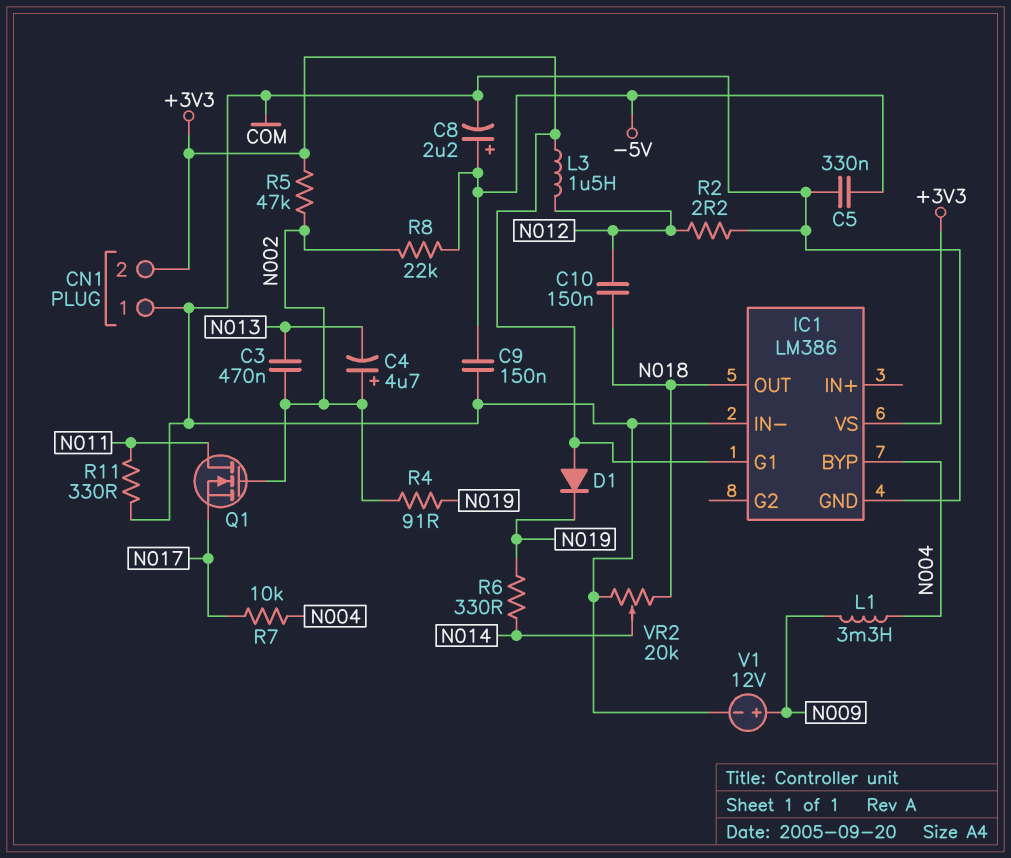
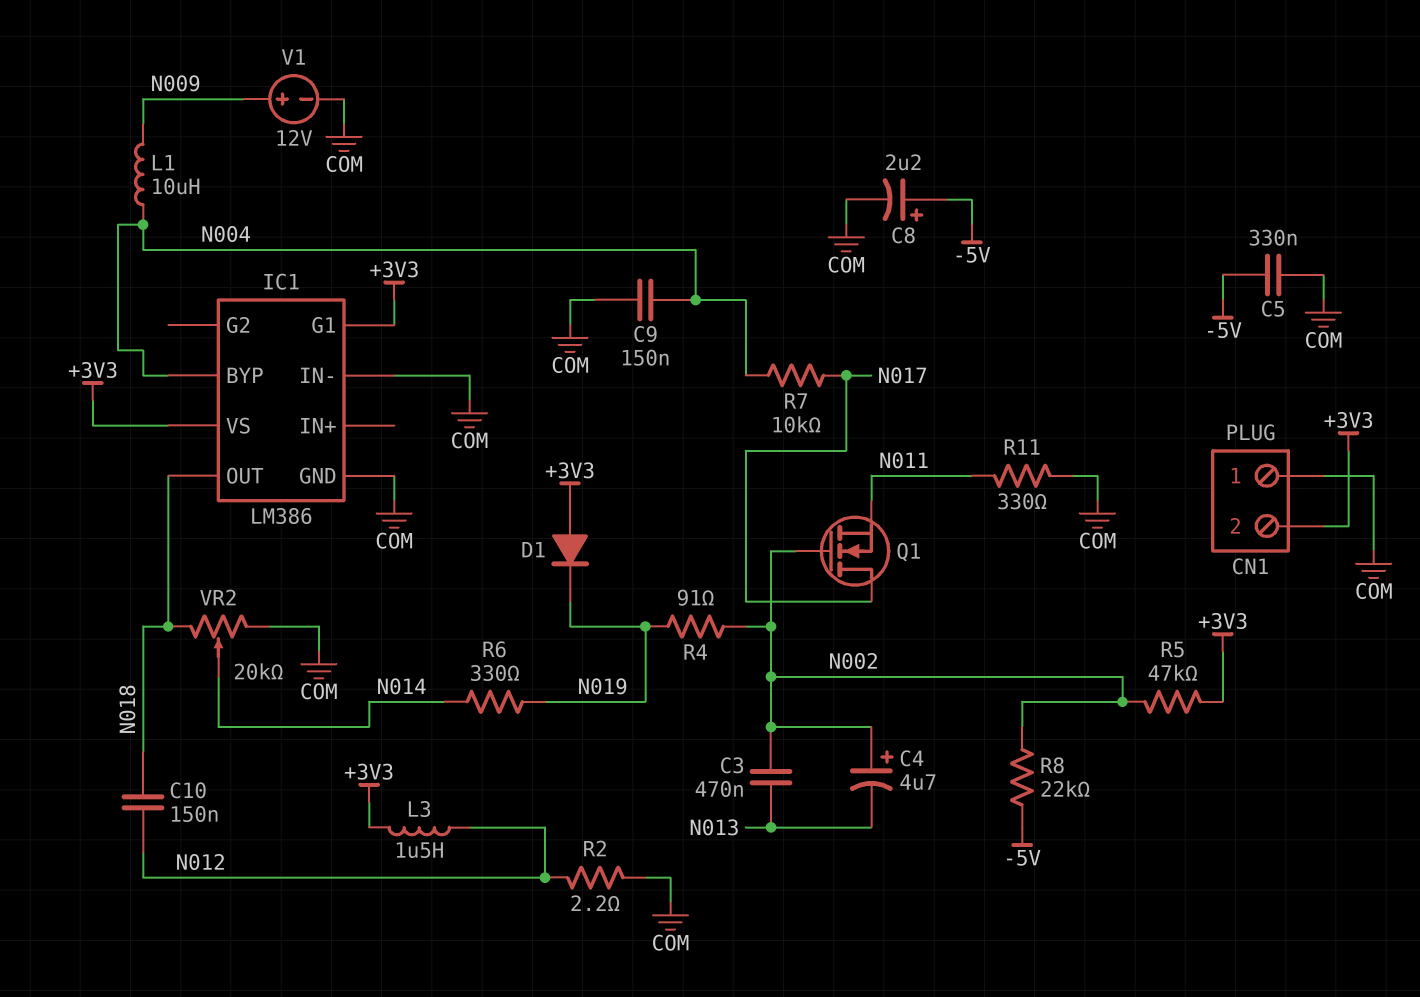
C9: 150nF (-5V, COM) -> 150nF (COM, N004)
L1: 3.3mH (N004, N009) -> 10uH (N004, N009)
Q1: NMOS (G N002, D N011, S N017) -> NMOS (G N002, D N017, S N011)

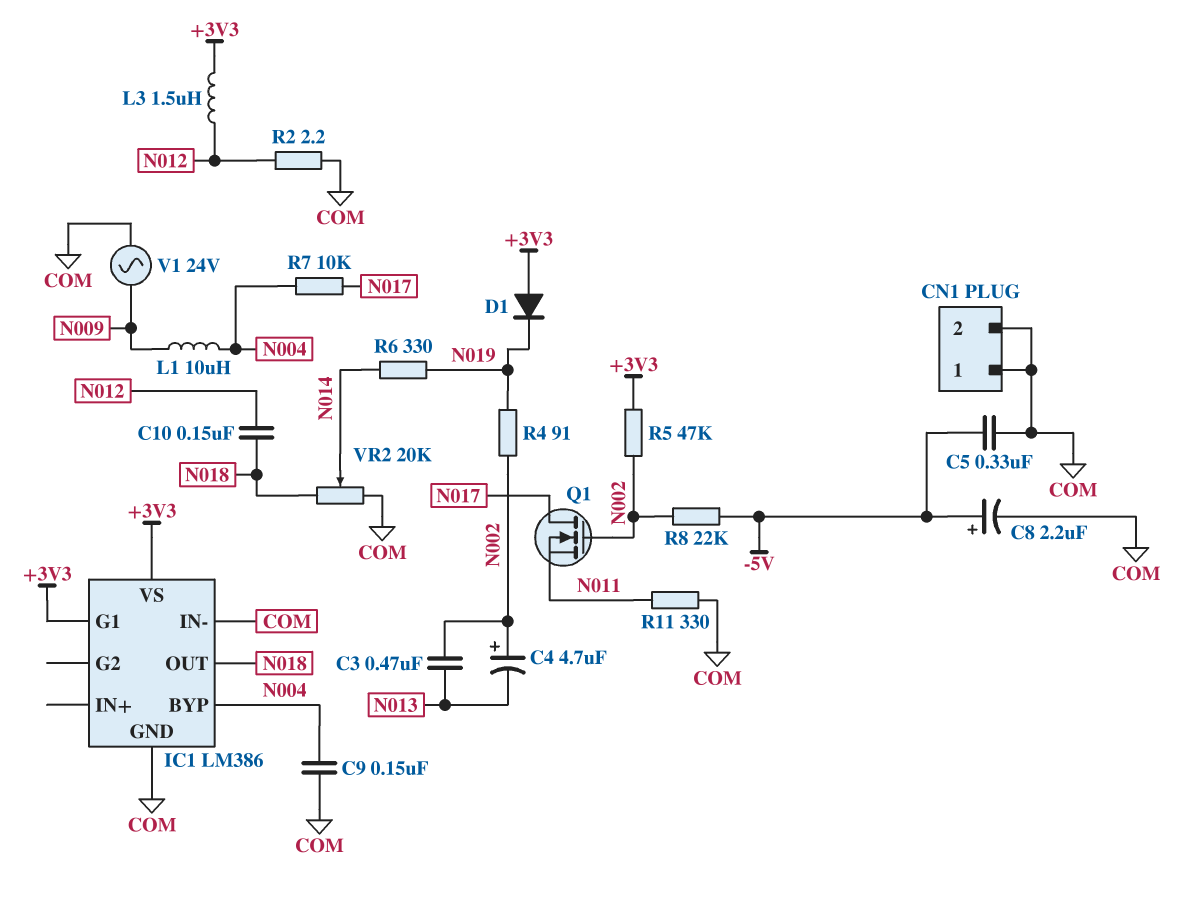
CN1 pin 2: +3V3 -> COM
V1: 12V (plus N009, minus COM) -> AC 24V (COM, N009)

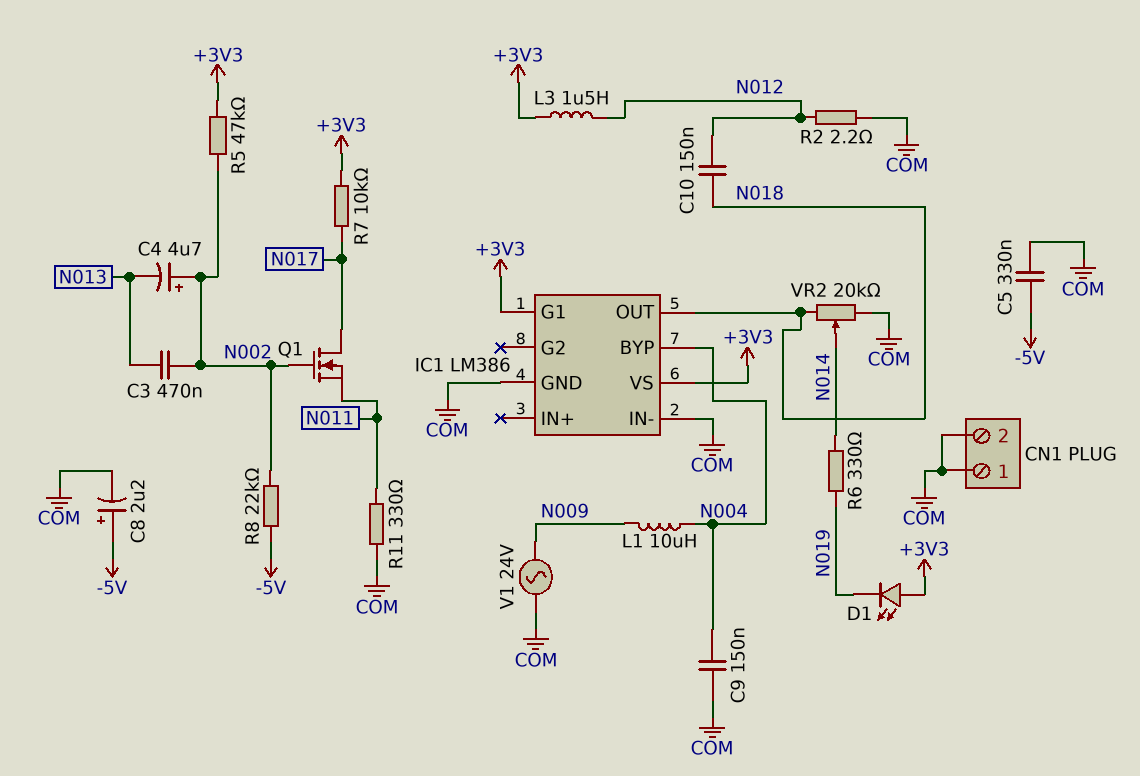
D1: diode (A +3V3, K N019) -> LED (A +3V3, K N019)
R4: 91 (N002, N019) -> none
R7: 10k (N004, N017) -> 10k (+3V3, N017)

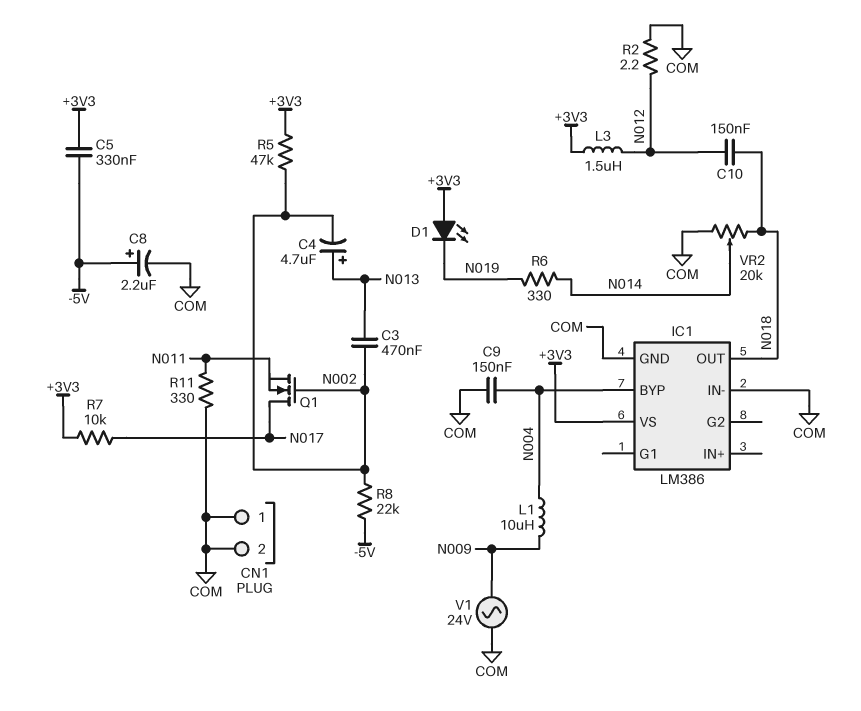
C4: 4.7uF (plus N002, minus N013) -> 4.7uF (plus N013, minus N002)
C5: 330nF (-5V, COM) -> 330nF (+3V3, -5V)
IC1 pin G1: +3V3 -> none

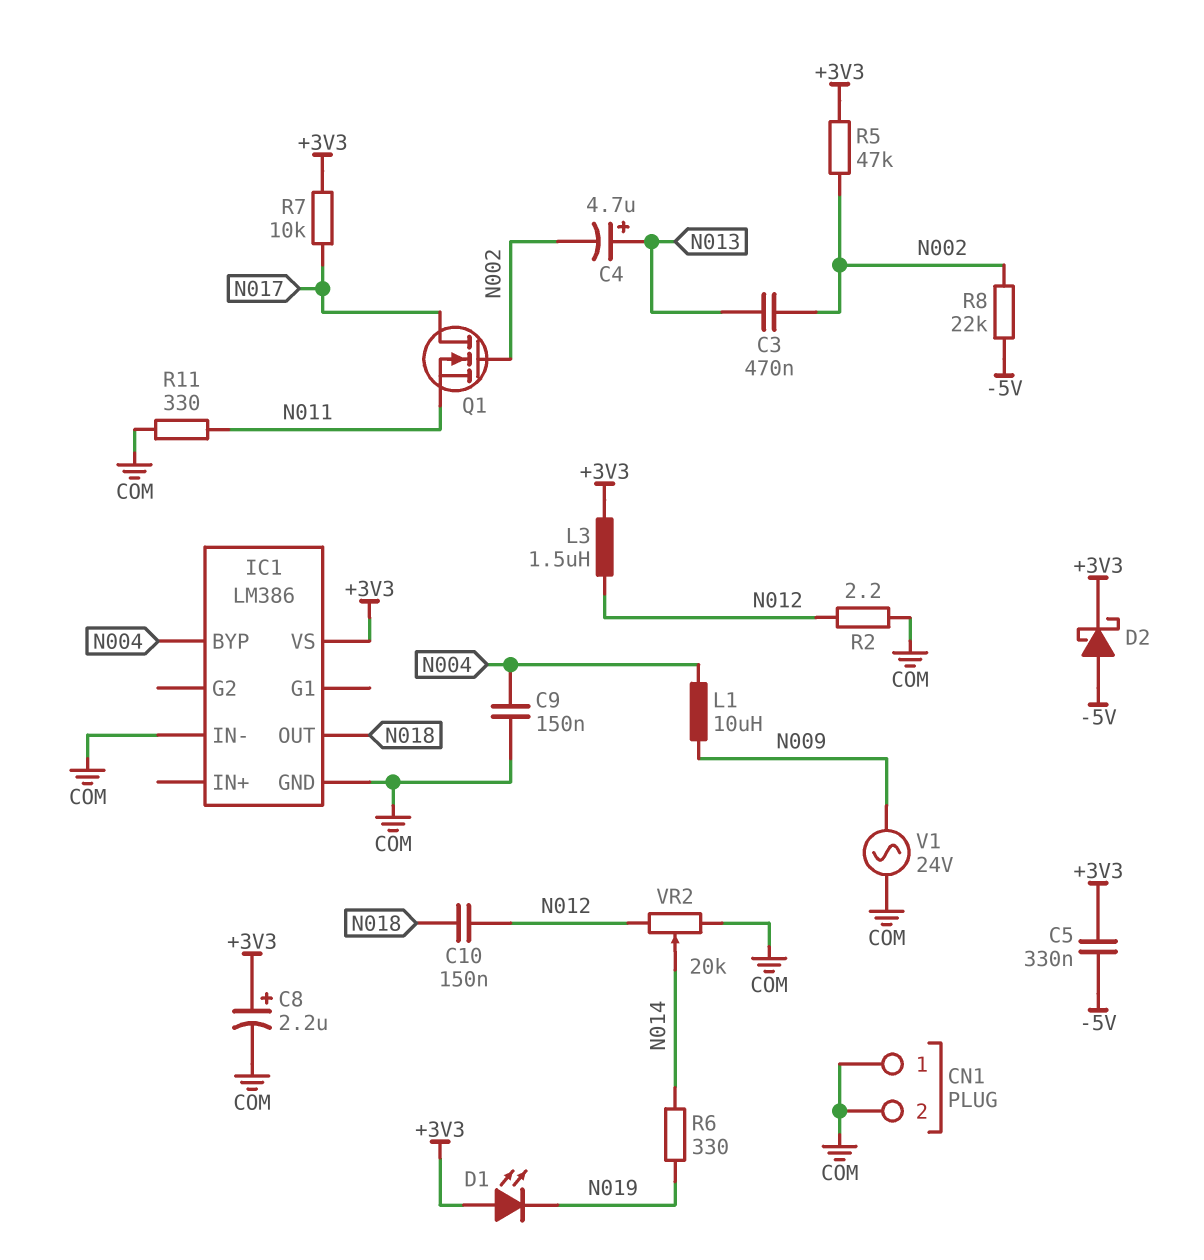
C8: 2.2uF (plus -5V, minus COM) -> 2.2uF (plus +3V3, minus COM)
D2: none -> schottky (A -5V, K +3V3)
VR2: 20k (COM, N018, wiper N014) -> 20k (COM, N012, wiper N014)

